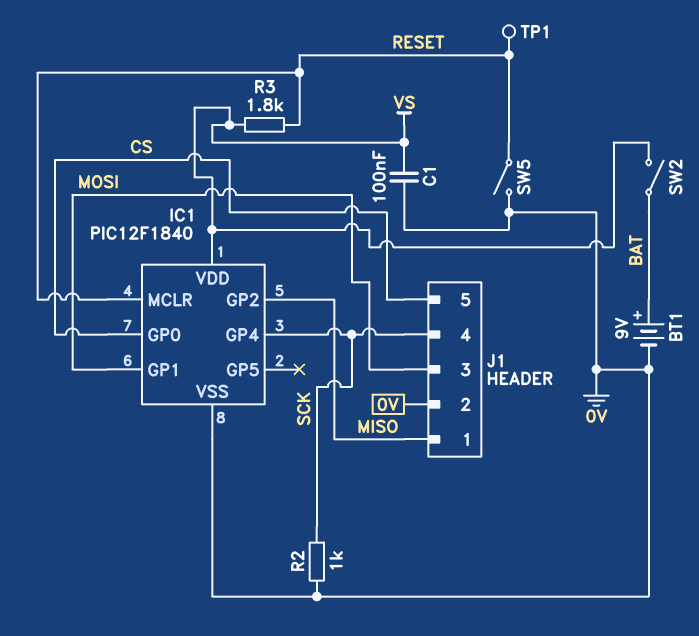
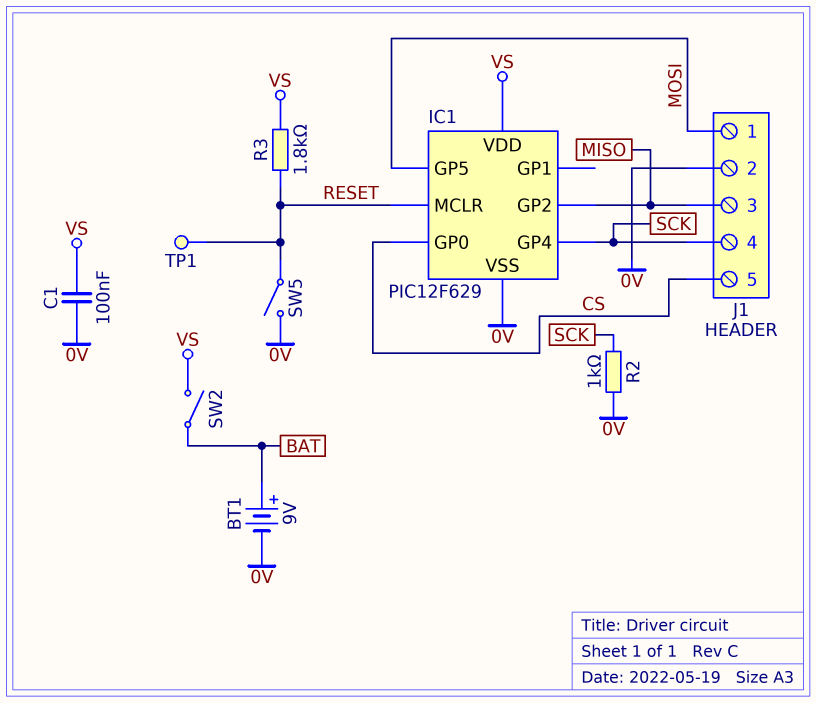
IC1: PIC12F1840 -> PIC12F629
IC1 pin GP1: MOSI -> none
IC1 pin GP5: none -> MOSI
J1 pin 1: MISO -> MOSI
J1 pin 3: MOSI -> MISO

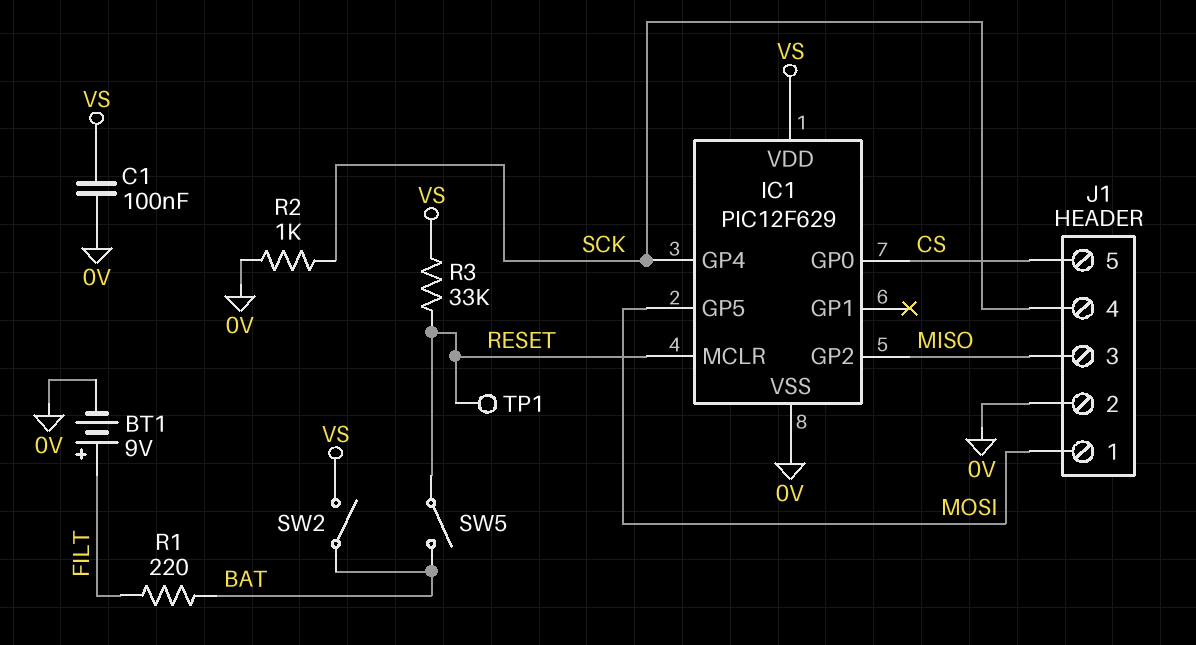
BT1: 9V (plus BAT, minus 0V) -> 9V (plus FILT, minus 0V)
R1: none -> 220 (BAT, FILT)
R3: 1.8k (RESET, VS) -> 33k (RESET, VS)
SW5: switch (0V, RESET) -> switch (BAT, RESET)

